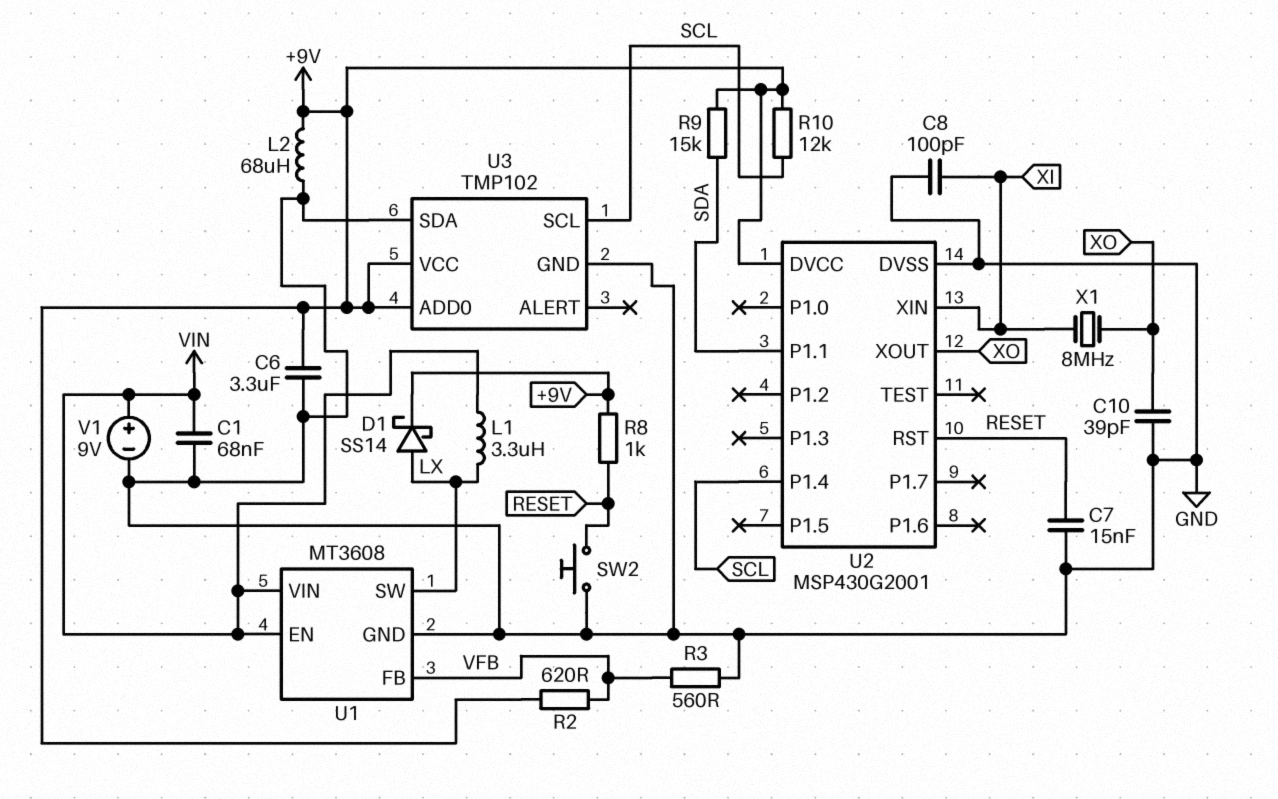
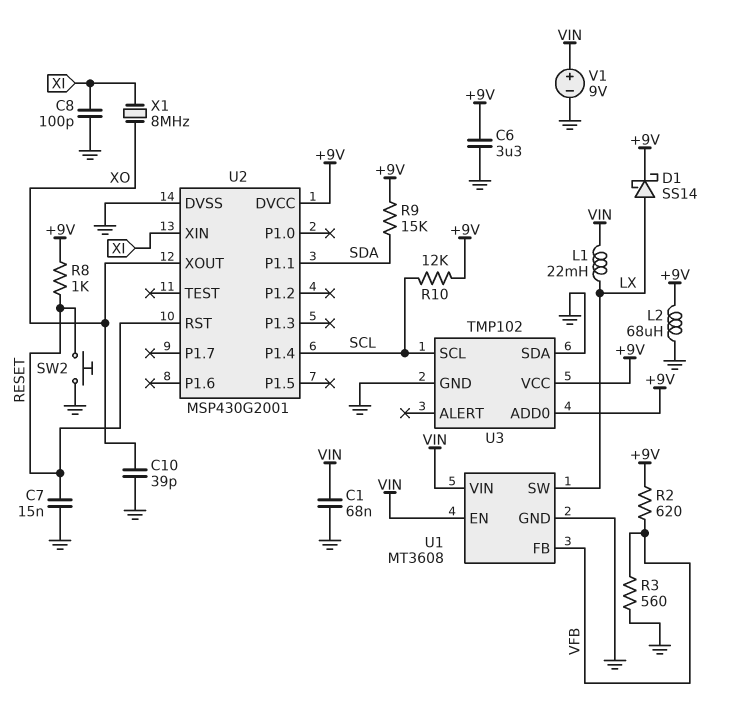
L1: 3.3uH (LX, VIN) -> 22mH (LX, VIN)

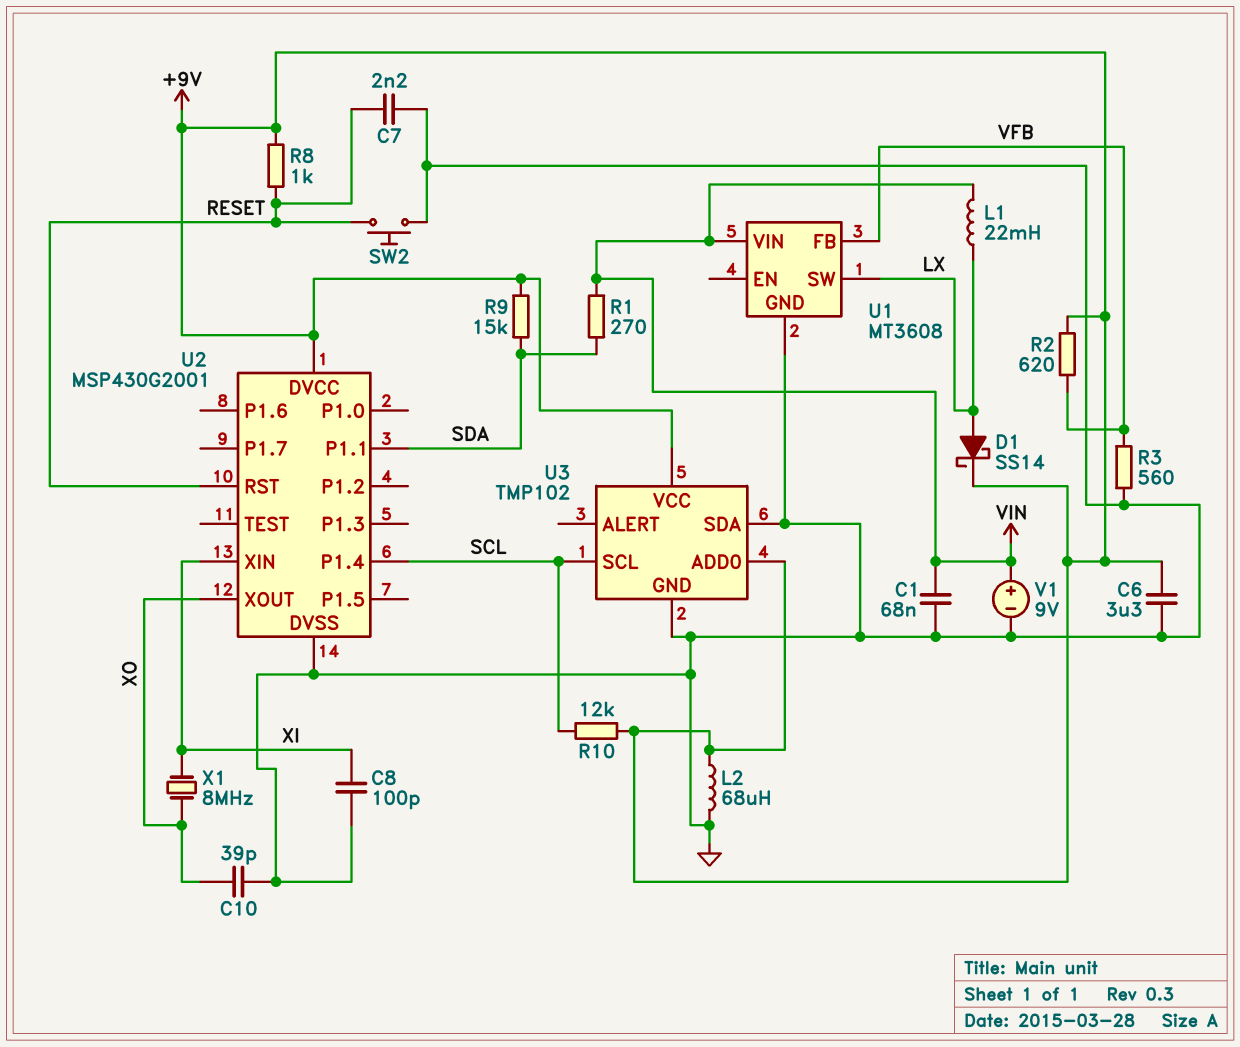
C7: 15nF (GND, RESET) -> 2.2nF (GND, RESET)
R1: none -> 270 (SDA, VIN)
U1 pin EN: VIN -> none

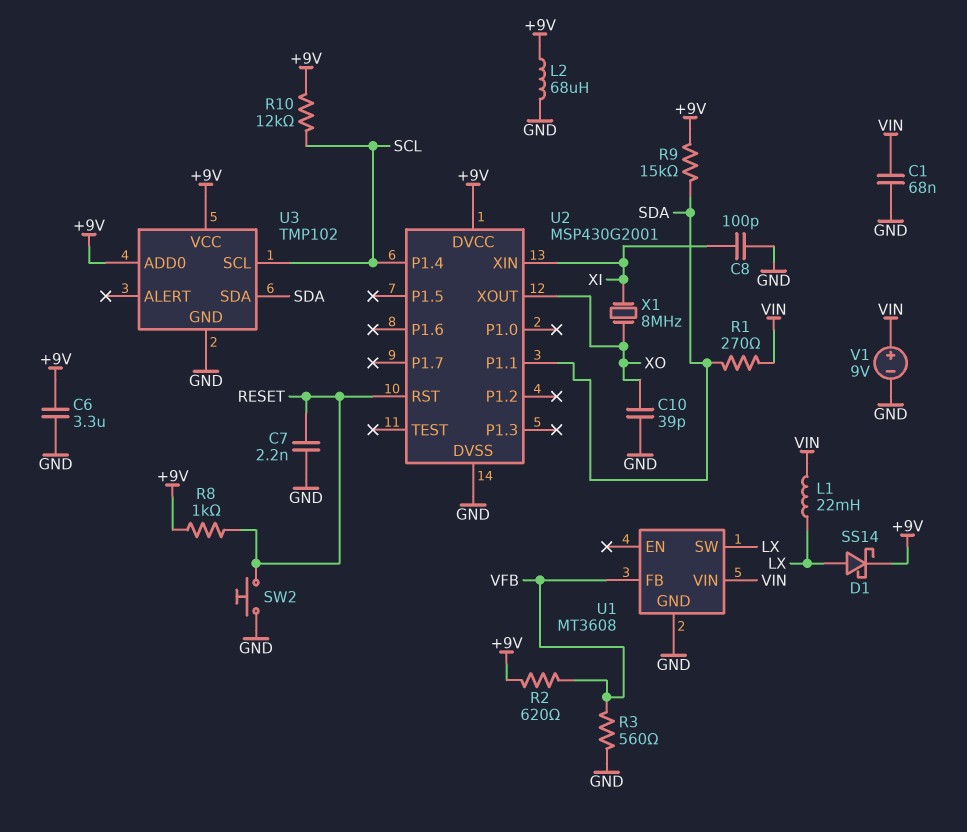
U3 pin SDA: GND -> SDA

